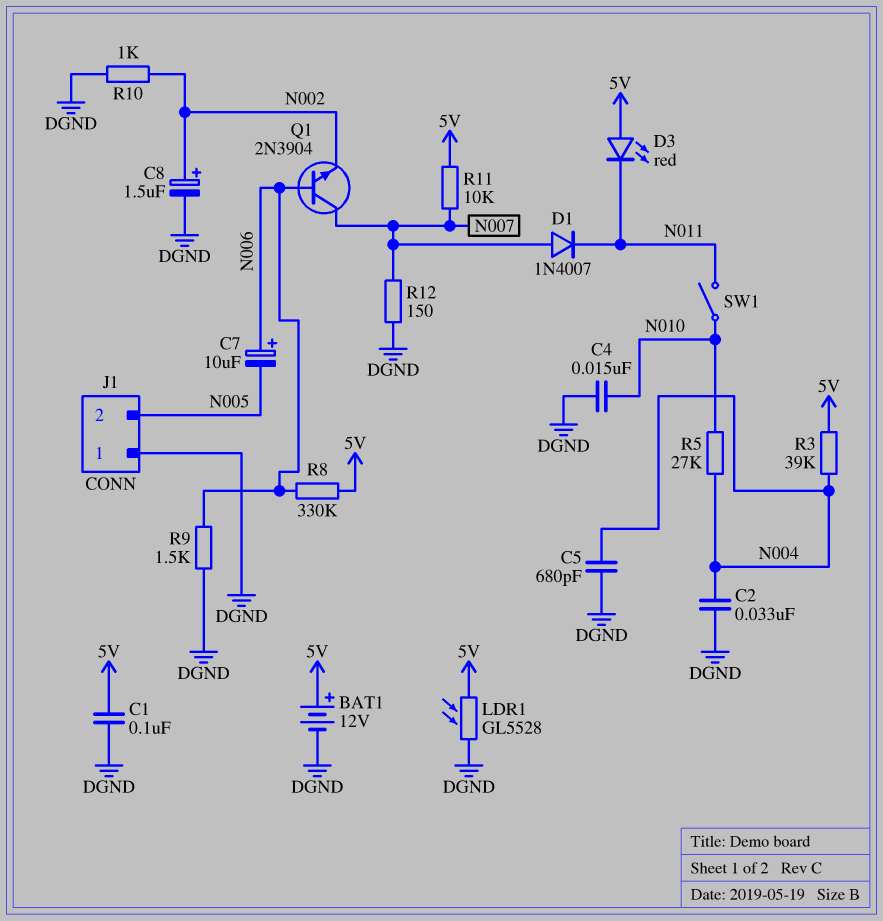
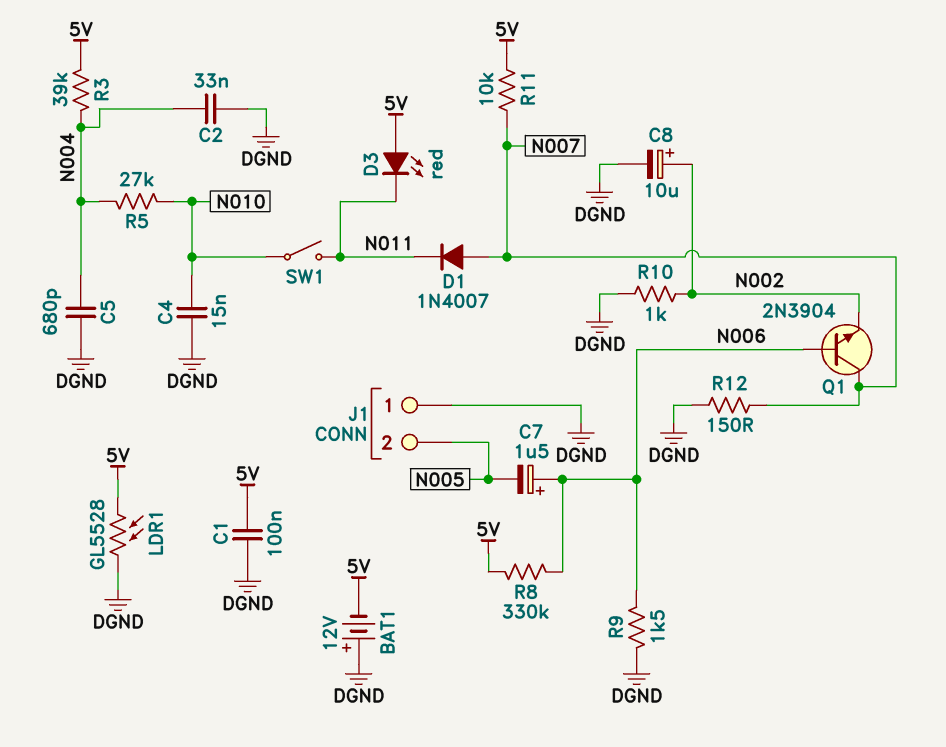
BAT1: 12V (plus 5V, minus DGND) -> 12V (plus DGND, minus 5V)
C7: 10uF (plus N006, minus N005) -> 1.5uF (plus N006, minus N005)
C8: 1.5uF (plus N002, minus DGND) -> 10uF (plus N002, minus DGND)

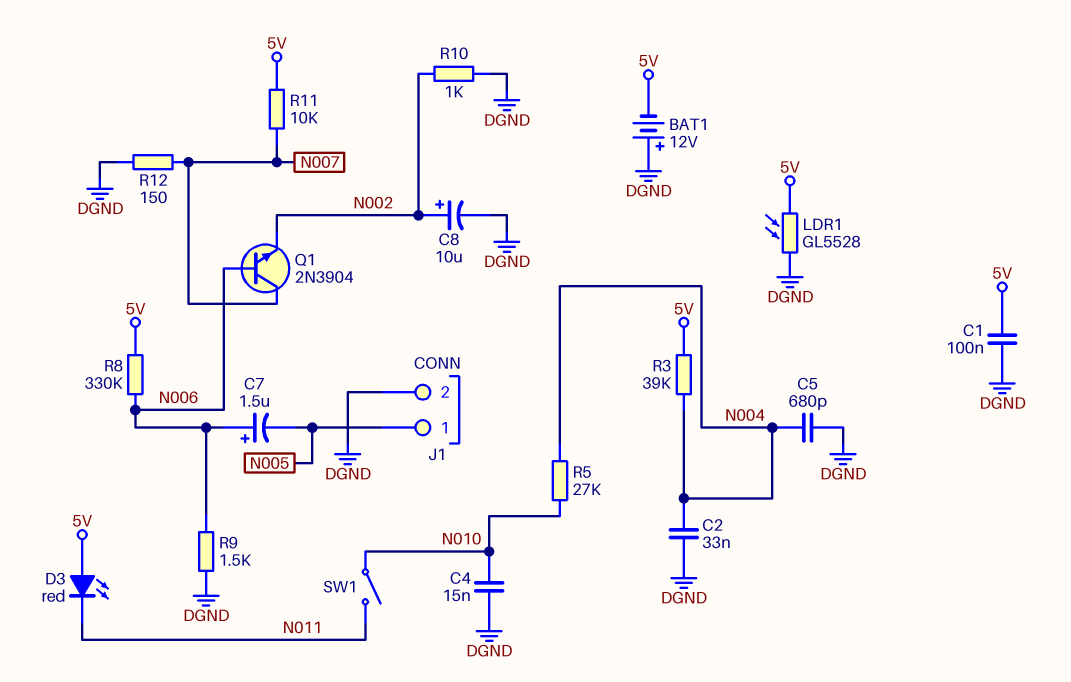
D1: diode 1N4007 (A N007, K N011) -> none
J1 pin 1: DGND -> N005
J1 pin 2: N005 -> DGND

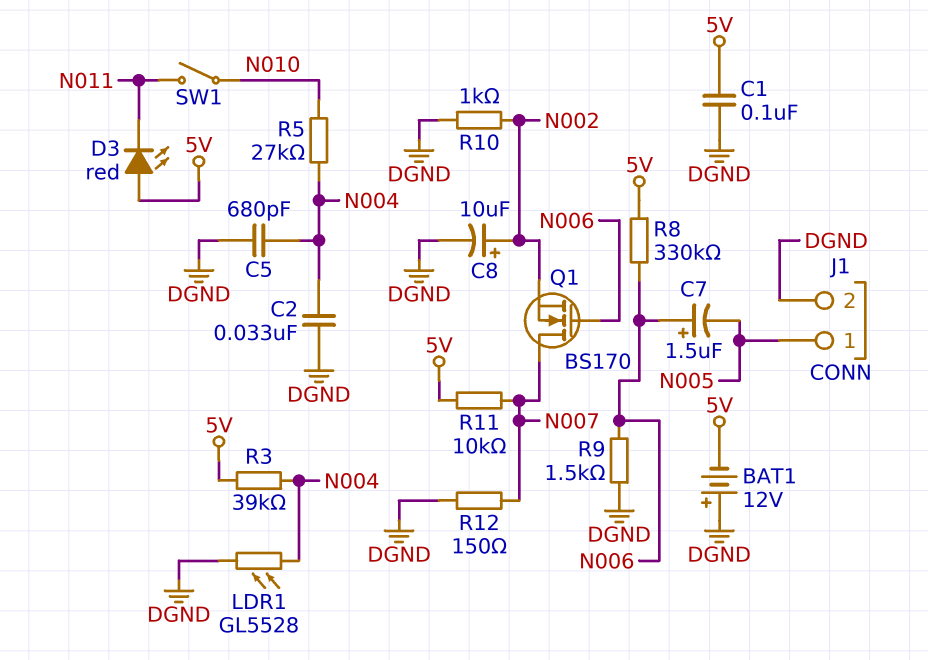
C4: 15nF (DGND, N010) -> none
LDR1: GL5528 (5V, DGND) -> GL5528 (DGND, N004)
Q1: NPN 2N3904 (B N006, C N007, E N002) -> NMOS BS170 (G N006, D N007, S N002)

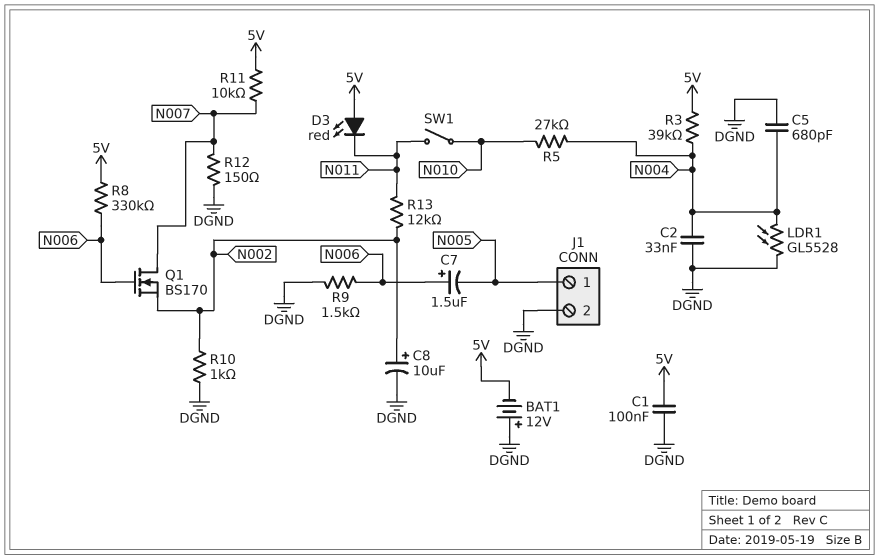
R13: none -> 12k (N002, N011)

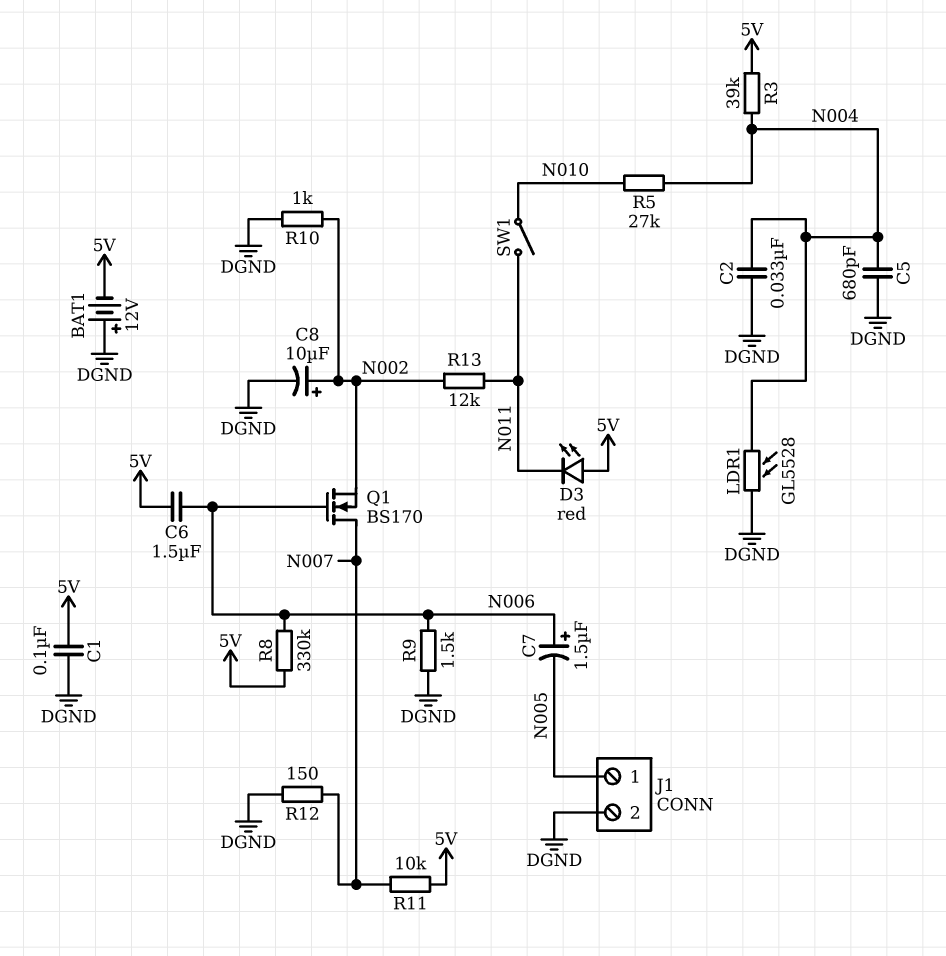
C6: none -> 1.5uF (5V, N006)

